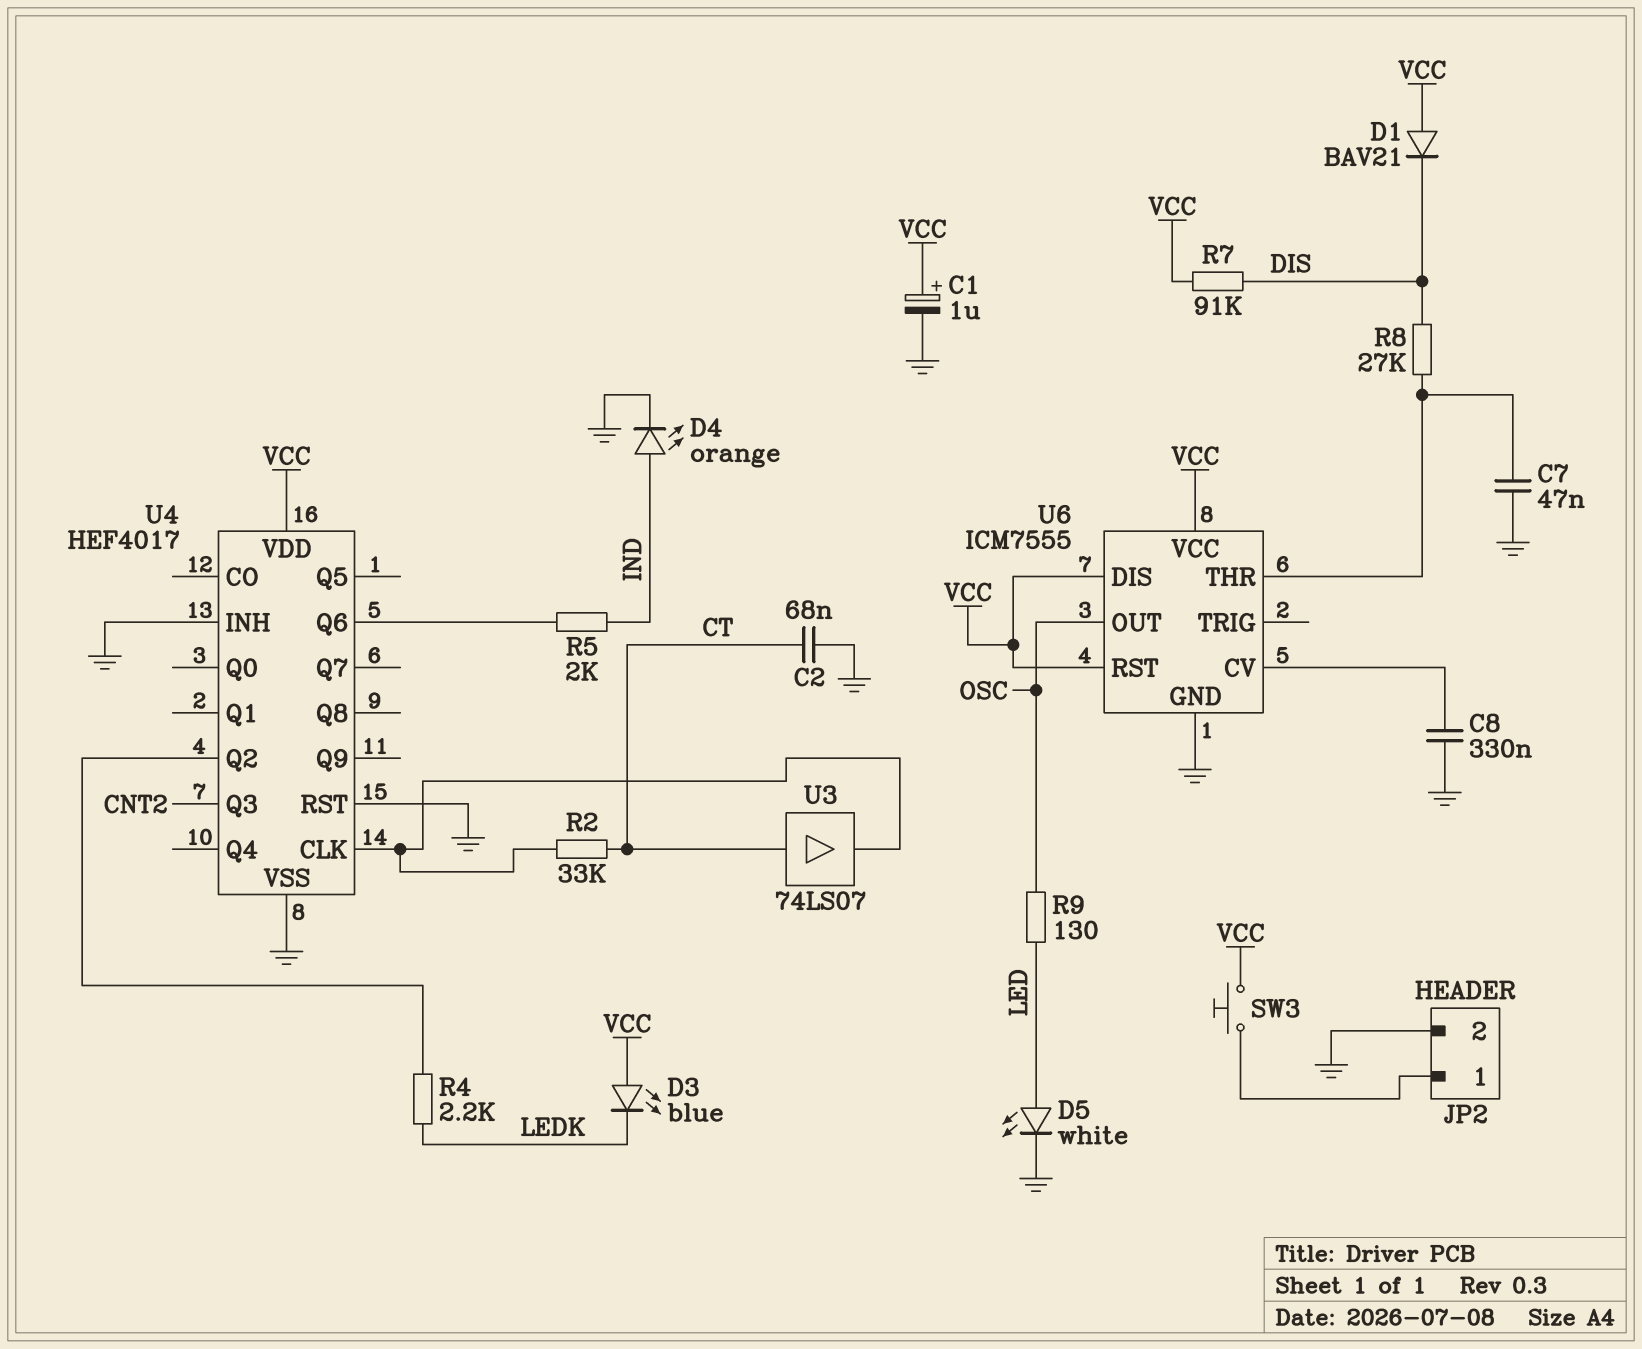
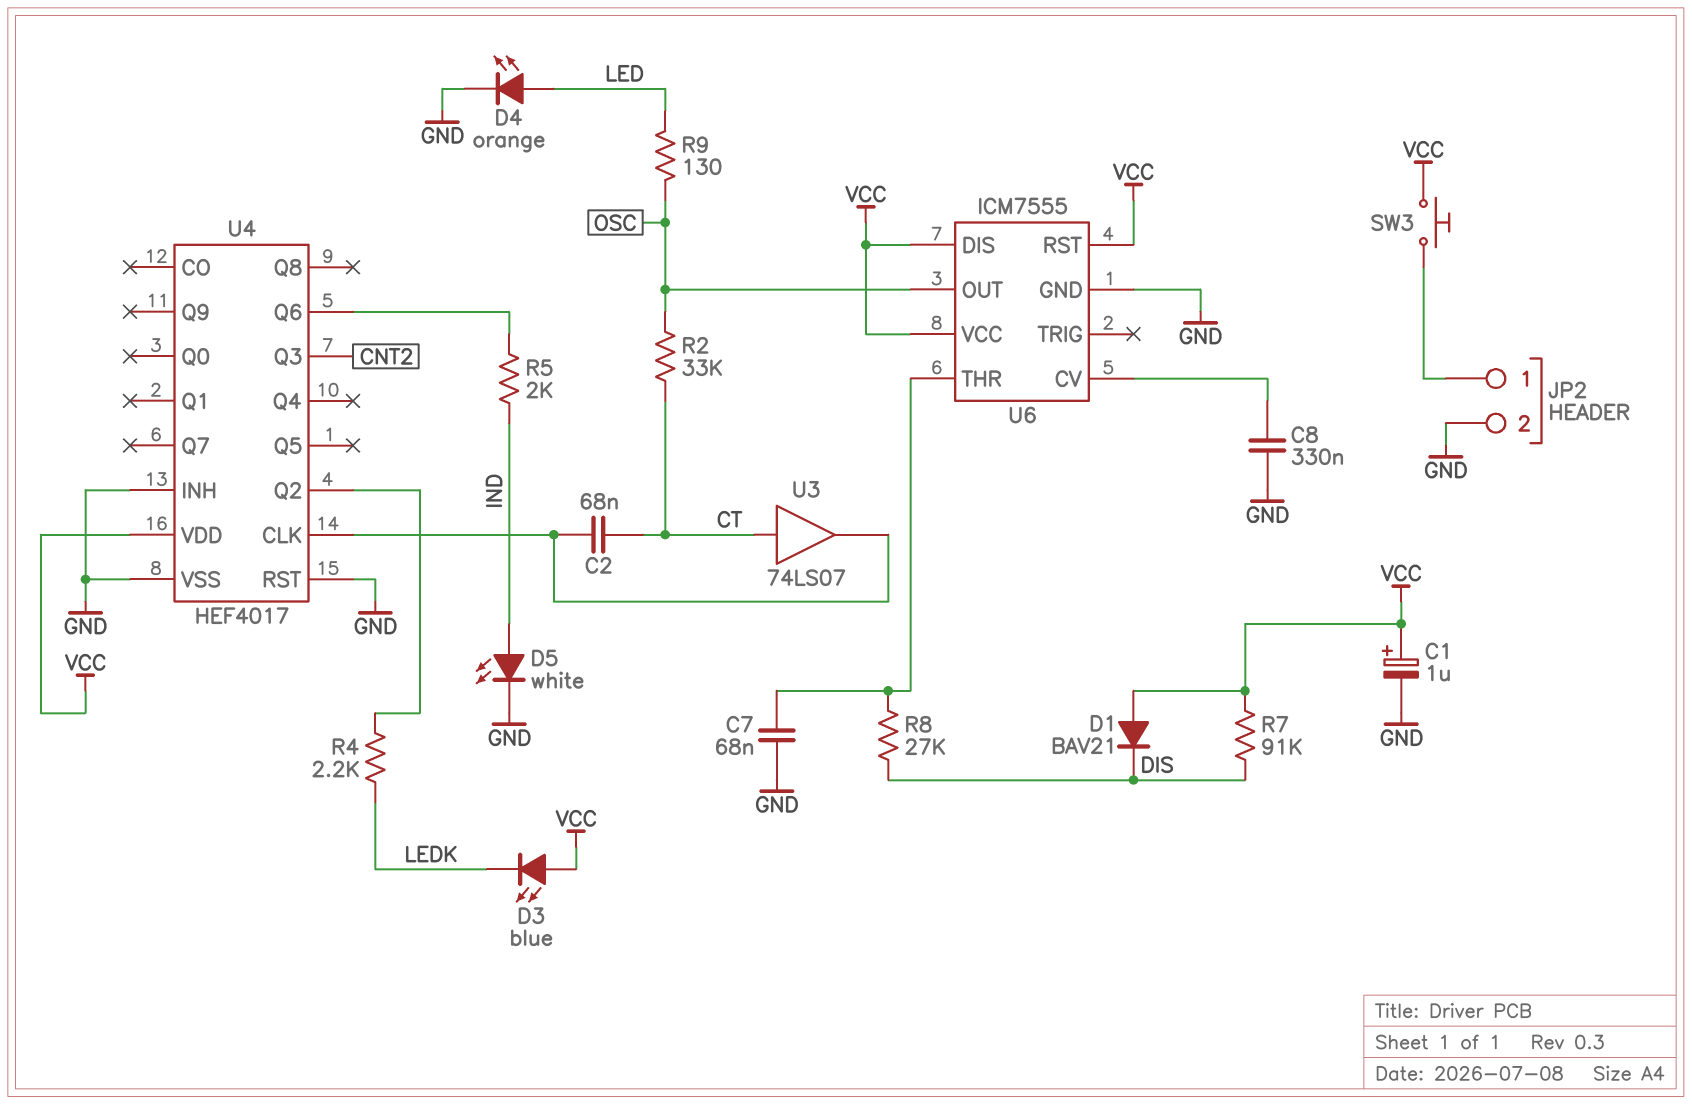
C2: 68nF (CT, GND) -> 68nF (CT, U4/CLK)
C7: 47nF (GND, U6/THR) -> 68nF (GND, U6/THR)
D4: LED orange (A IND, K GND) -> LED orange (A LED, K GND)
D5: LED white (A LED, K GND) -> LED white (A IND, K GND)
R2: 33k (CT, U4/CLK) -> 33k (CT, OSC)

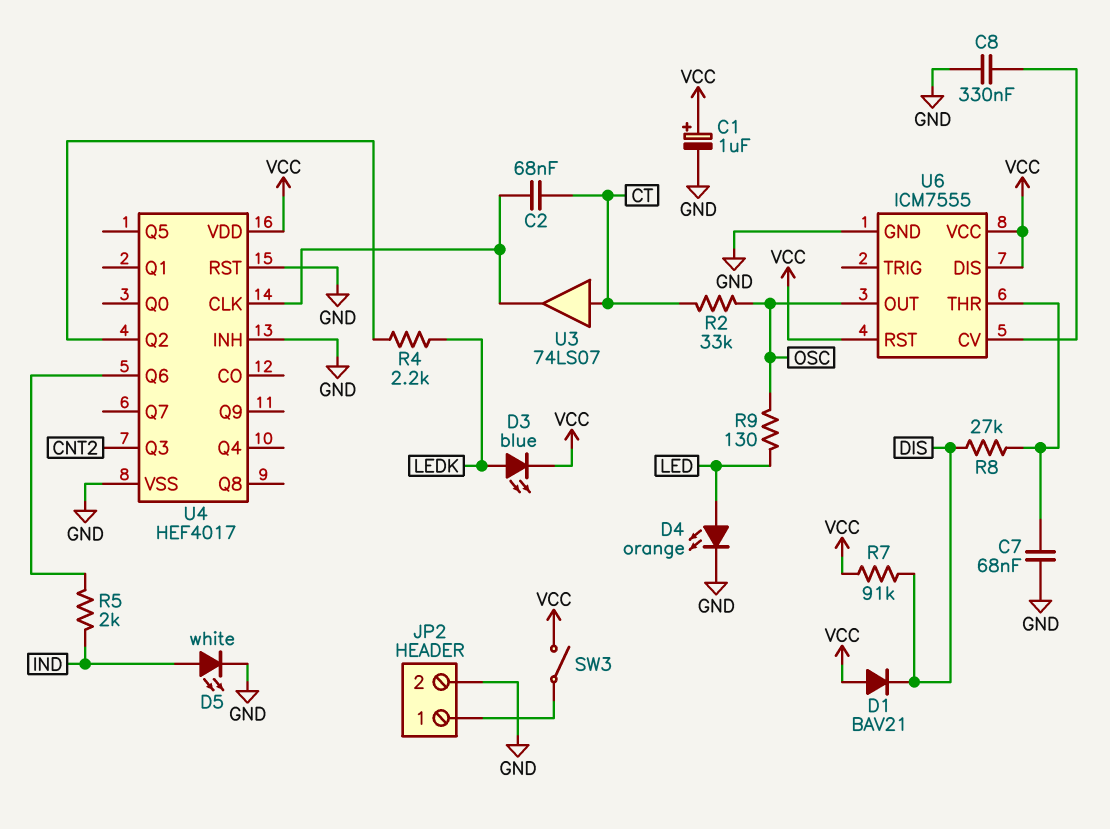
D3: LED blue (A VCC, K LEDK) -> LED blue (A LEDK, K VCC)
SW3: button (JP2/1, VCC) -> switch (JP2/1, VCC)

